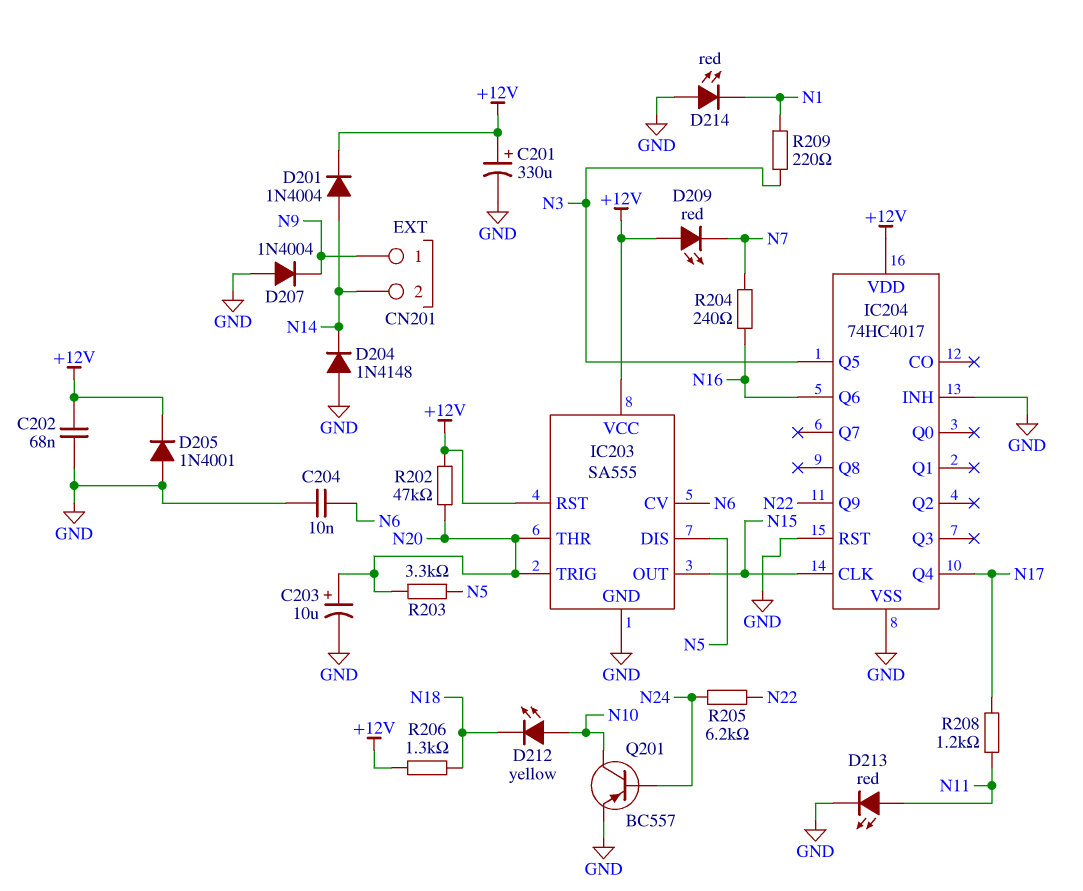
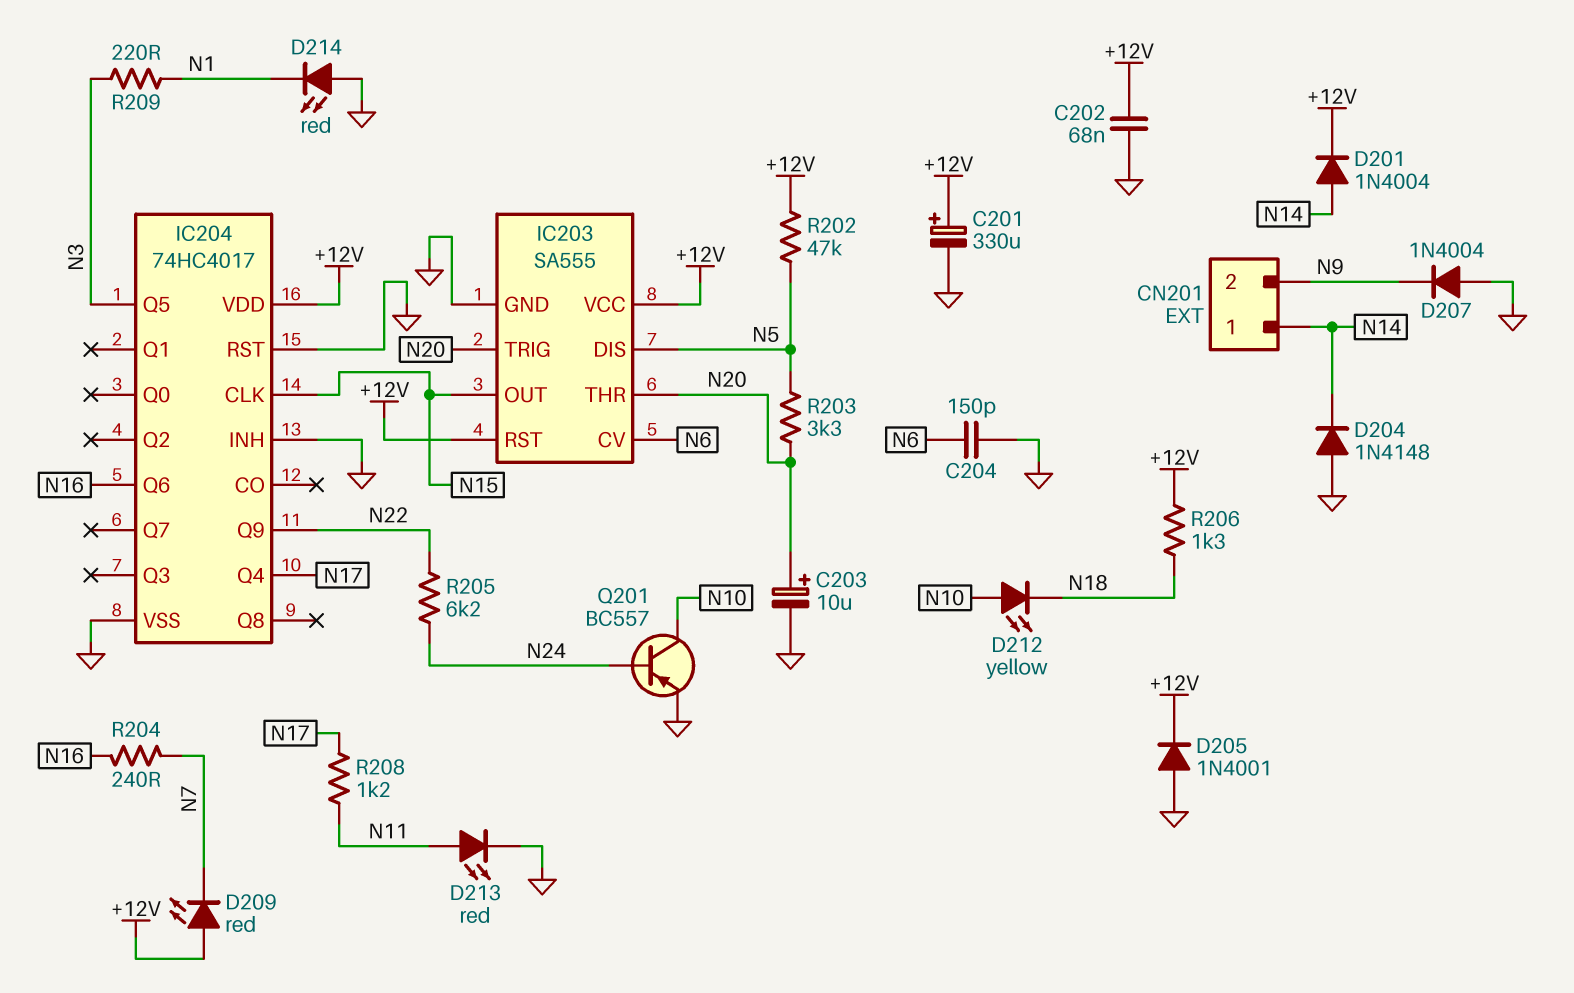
C204: 10nF (GND, N6) -> 150pF (GND, N6)
CN201 pin 1: N9 -> N14
CN201 pin 2: N14 -> N9
R202: 47k (+12V, N20) -> 47k (+12V, N5)

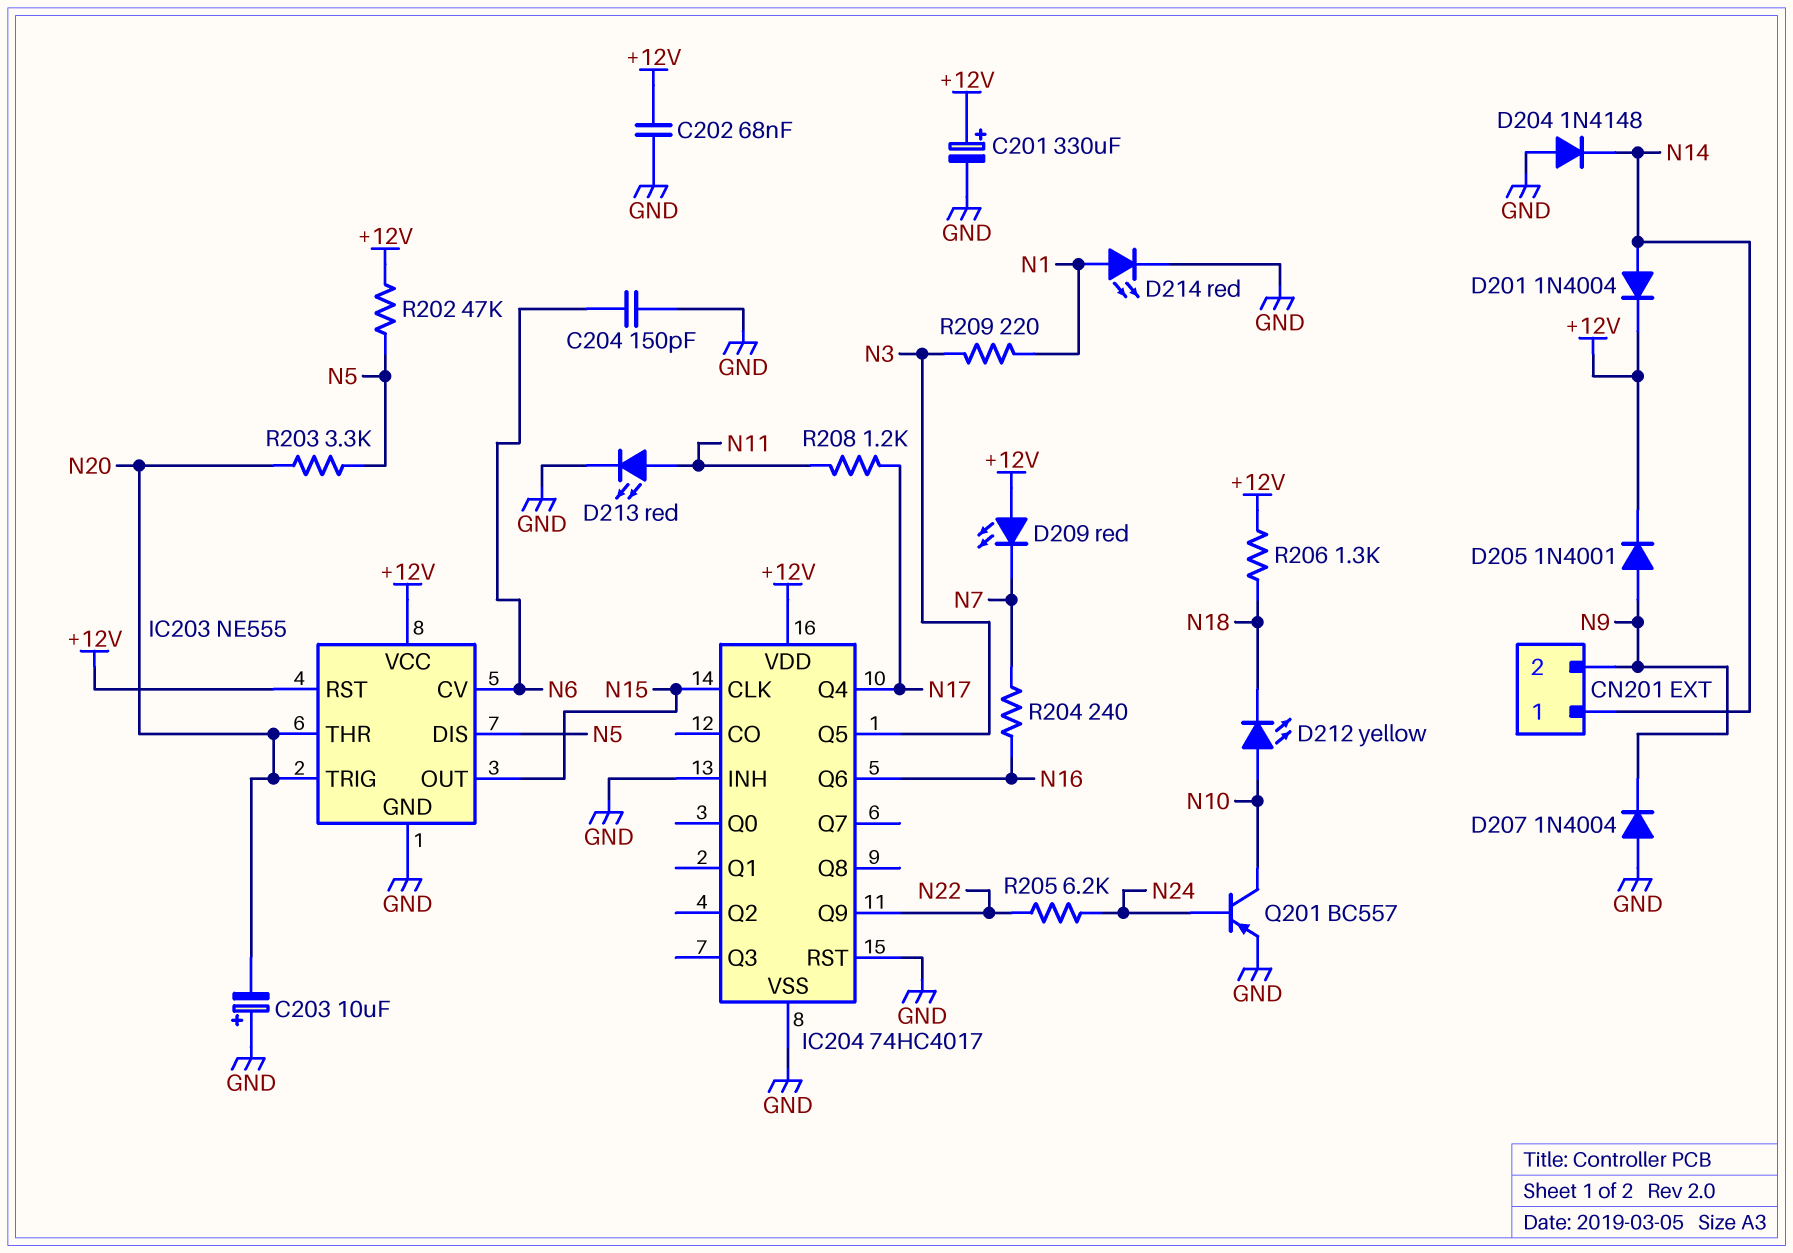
C203: 10uF (plus N20, minus GND) -> 10uF (plus GND, minus N20)
D205: diode 1N4001 (A GND, K +12V) -> diode 1N4001 (A N9, K +12V)
D214: LED red (A GND, K N1) -> LED red (A N1, K GND)
IC203: SA555 -> NE555

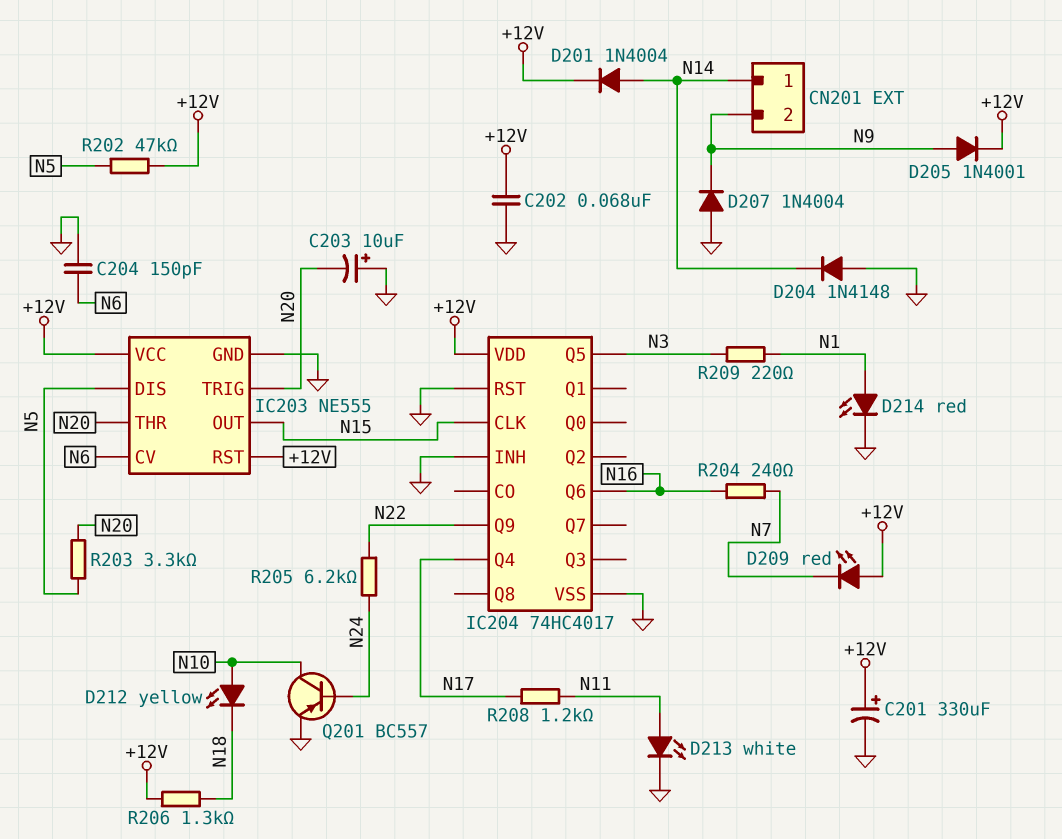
D213: LED red (A N11, K GND) -> LED white (A N11, K GND)

